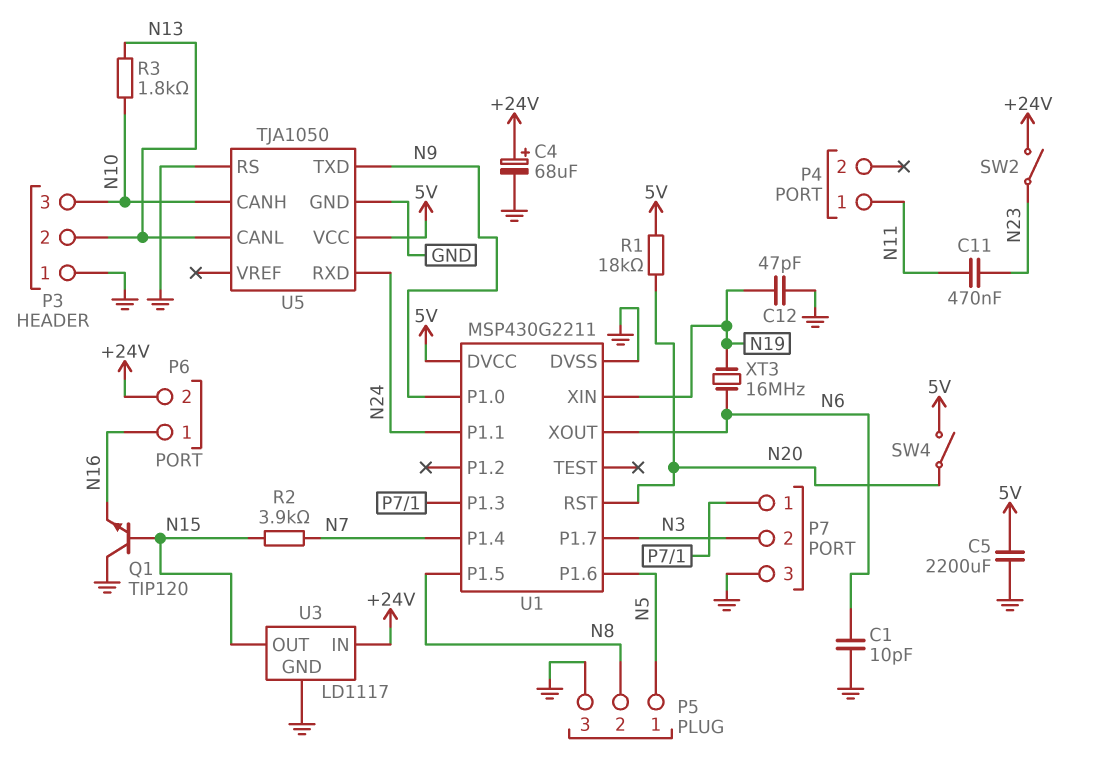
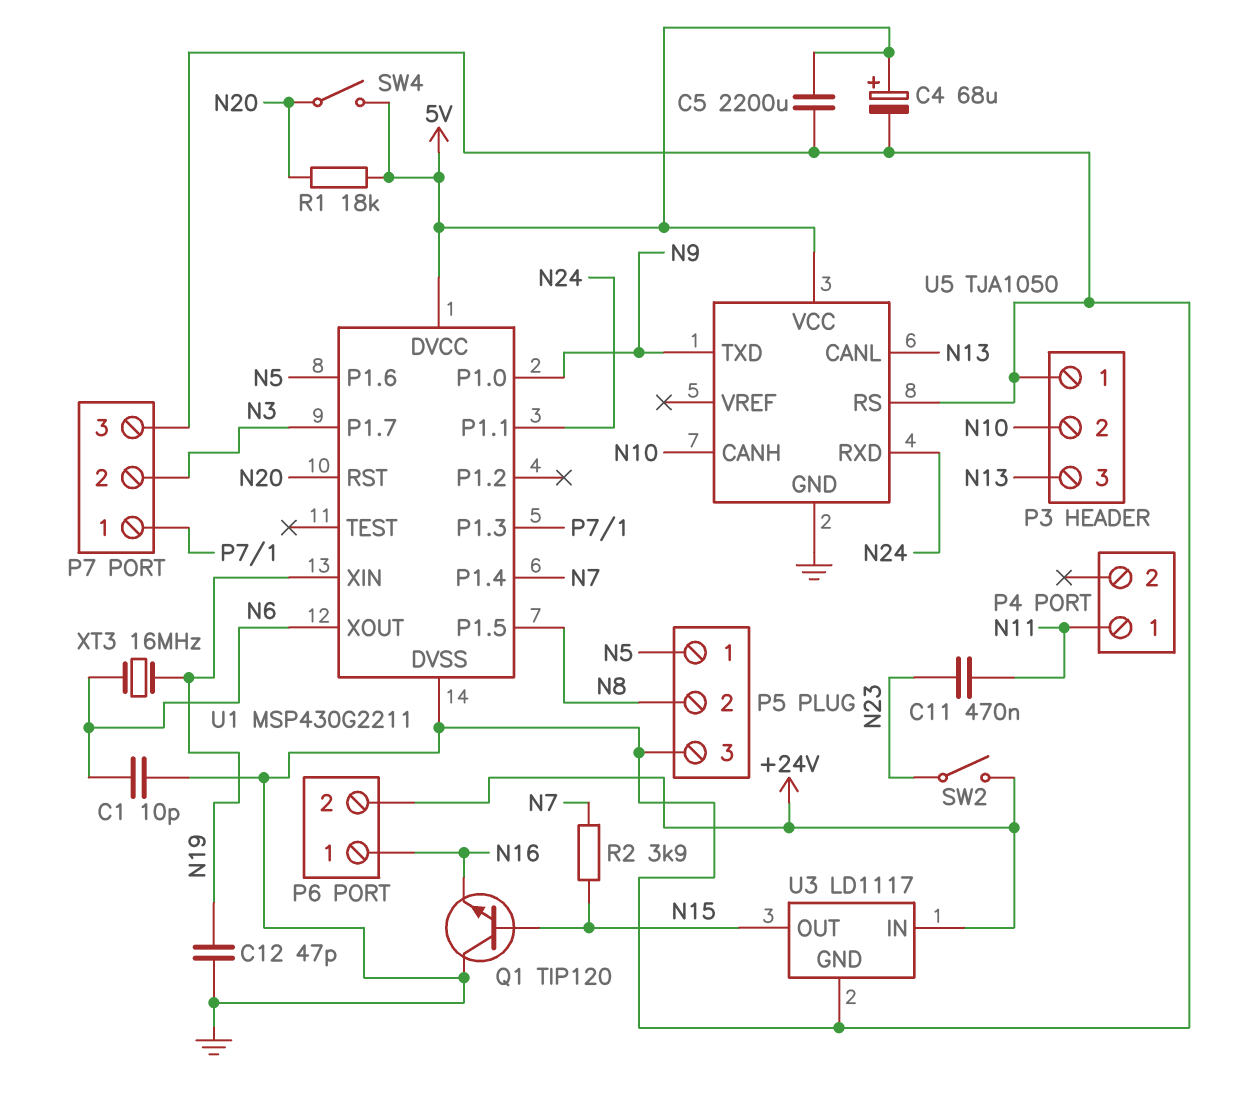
C4: 68uF (plus +24V, minus GND) -> 68uF (plus 5V, minus GND)
P3 pin 2: N13 -> N10
P3 pin 3: N10 -> N13
R3: 1.8k (N10, N13) -> none

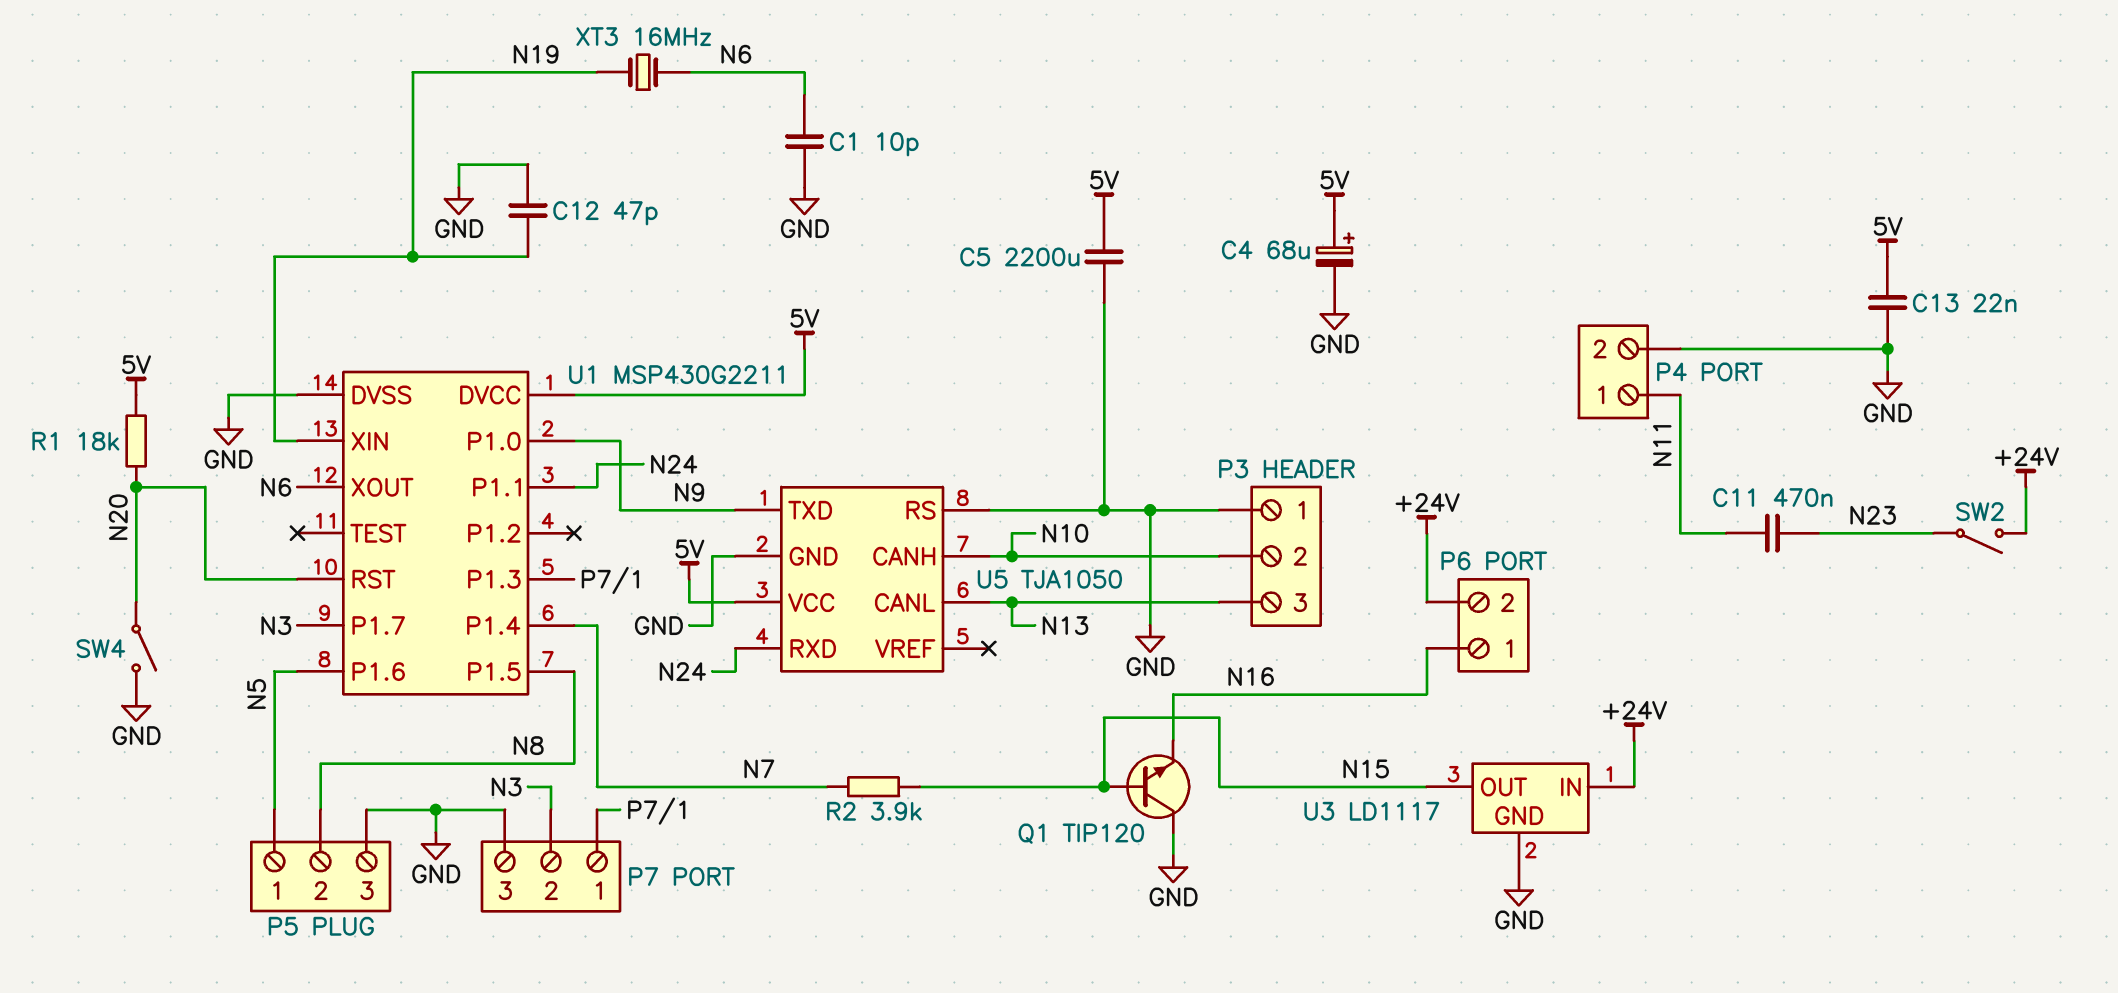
C13: none -> 22nF (5V, GND)
P4 pin 2: none -> GND
SW4: switch (5V, N20) -> switch (GND, N20)

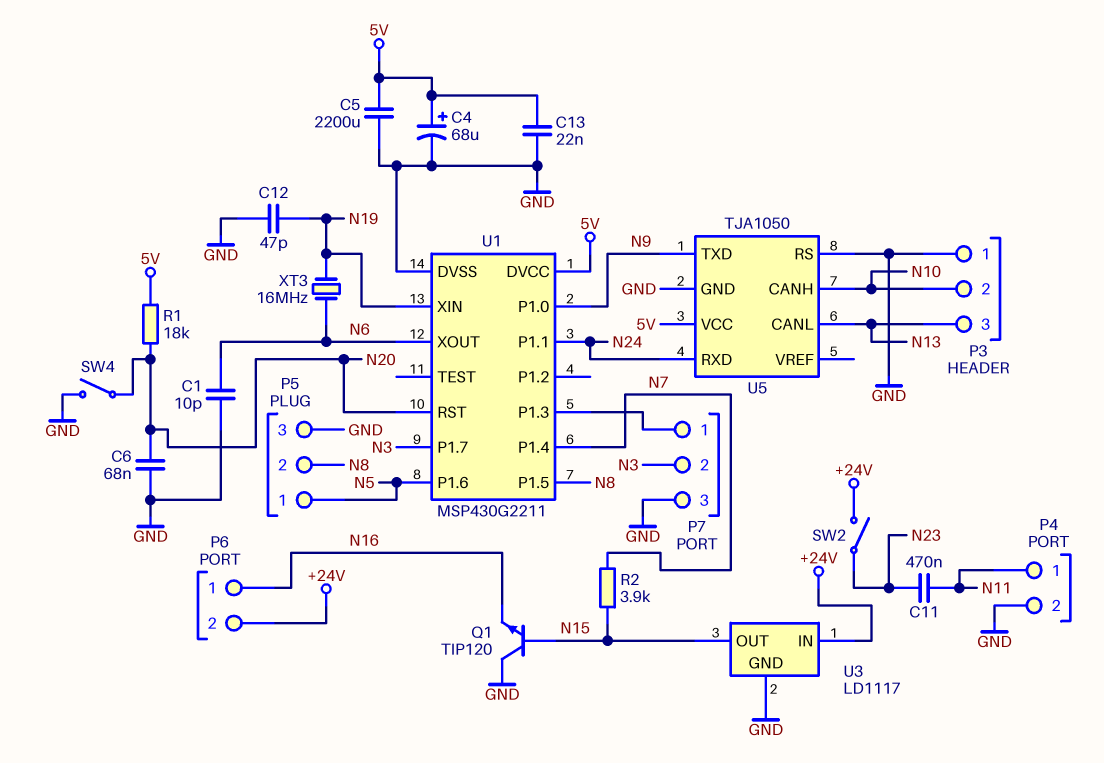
C6: none -> 68nF (GND, N20)

